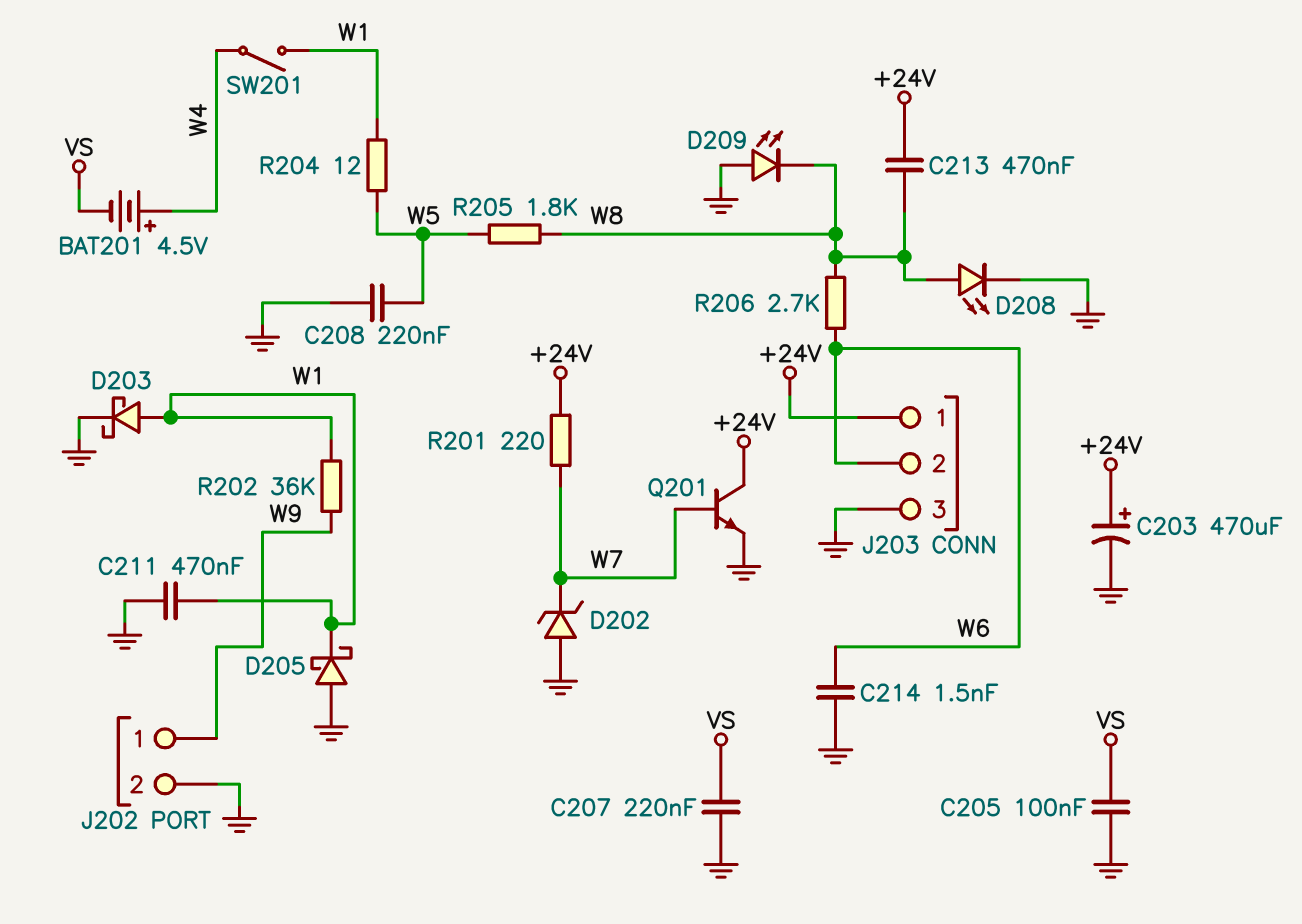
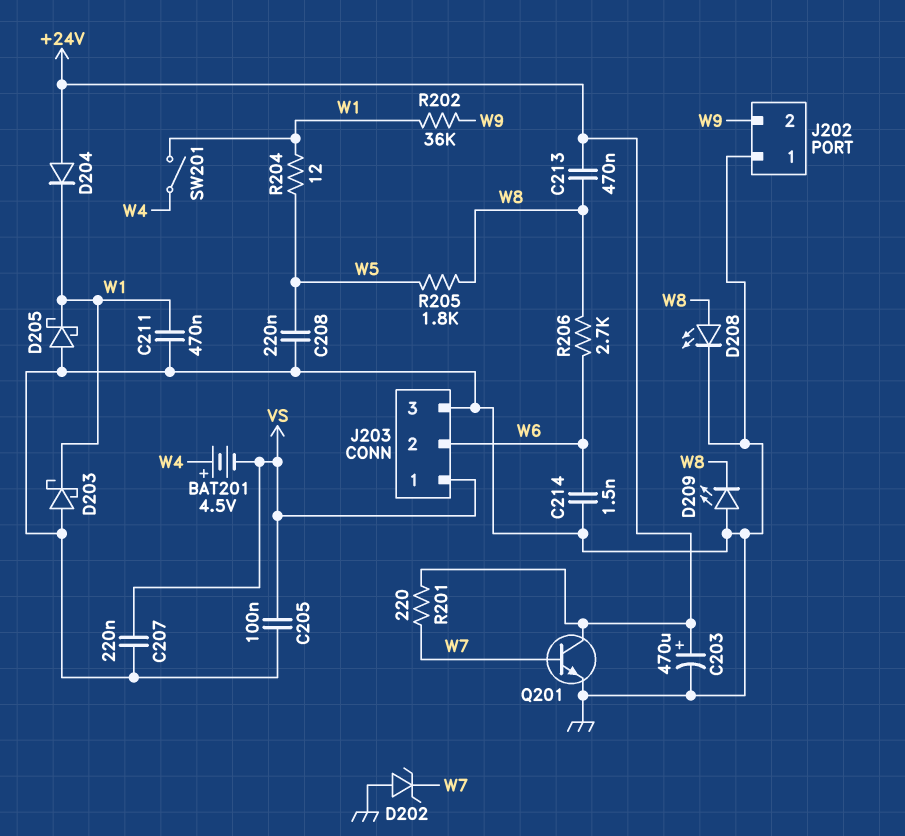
D203: schottky (A W1, K GND) -> schottky (A GND, K W1)
D204: none -> diode (A +24V, K W1)
J202 pin 1: W9 -> GND
J202 pin 2: GND -> W9
J203 pin 1: +24V -> VS

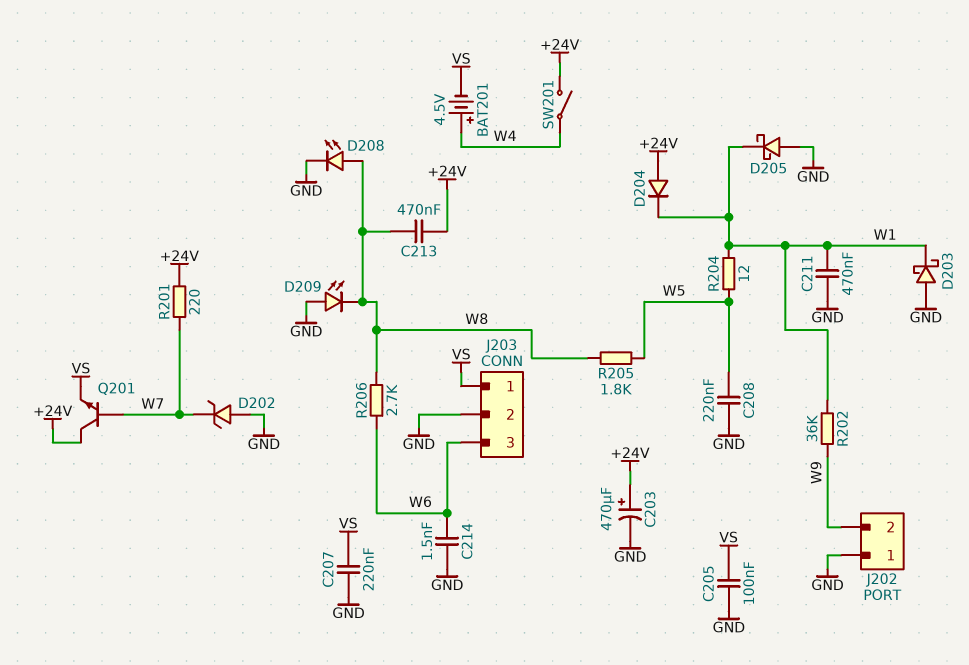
J203 pin 2: W6 -> GND
J203 pin 3: GND -> W6
Q201: NPN (B W7, C +24V, E GND) -> NPN (B W7, C +24V, E VS)
SW201: switch (W1, W4) -> switch (+24V, W4)

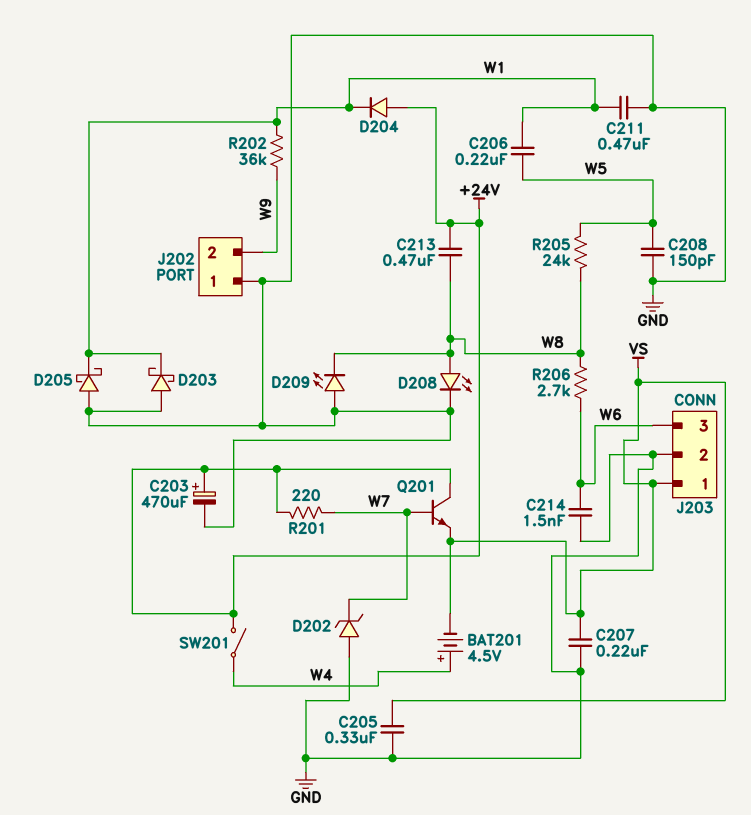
C205: 100nF (GND, VS) -> 330nF (GND, VS)
C206: none -> 220nF (W1, W5)
C208: 220nF (GND, W5) -> 150pF (GND, W5)
R204: 12 (W1, W5) -> none
R205: 1.8k (W5, W8) -> 24k (W5, W8)

